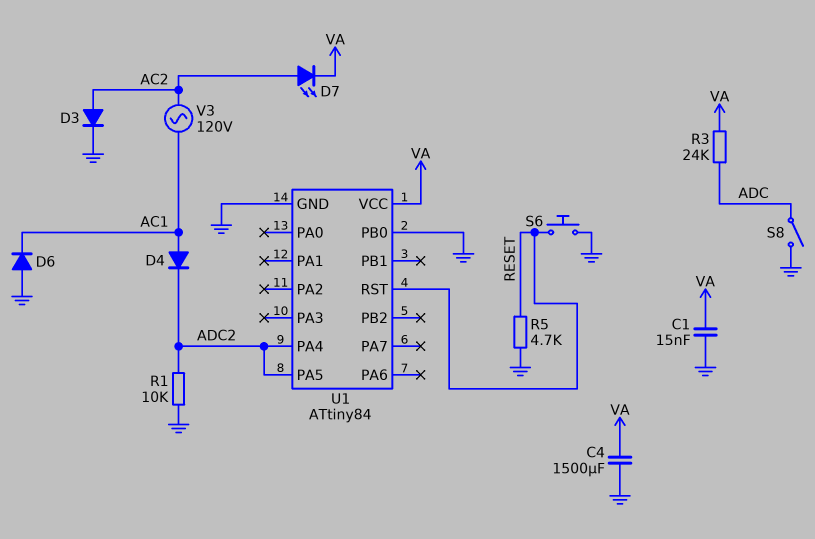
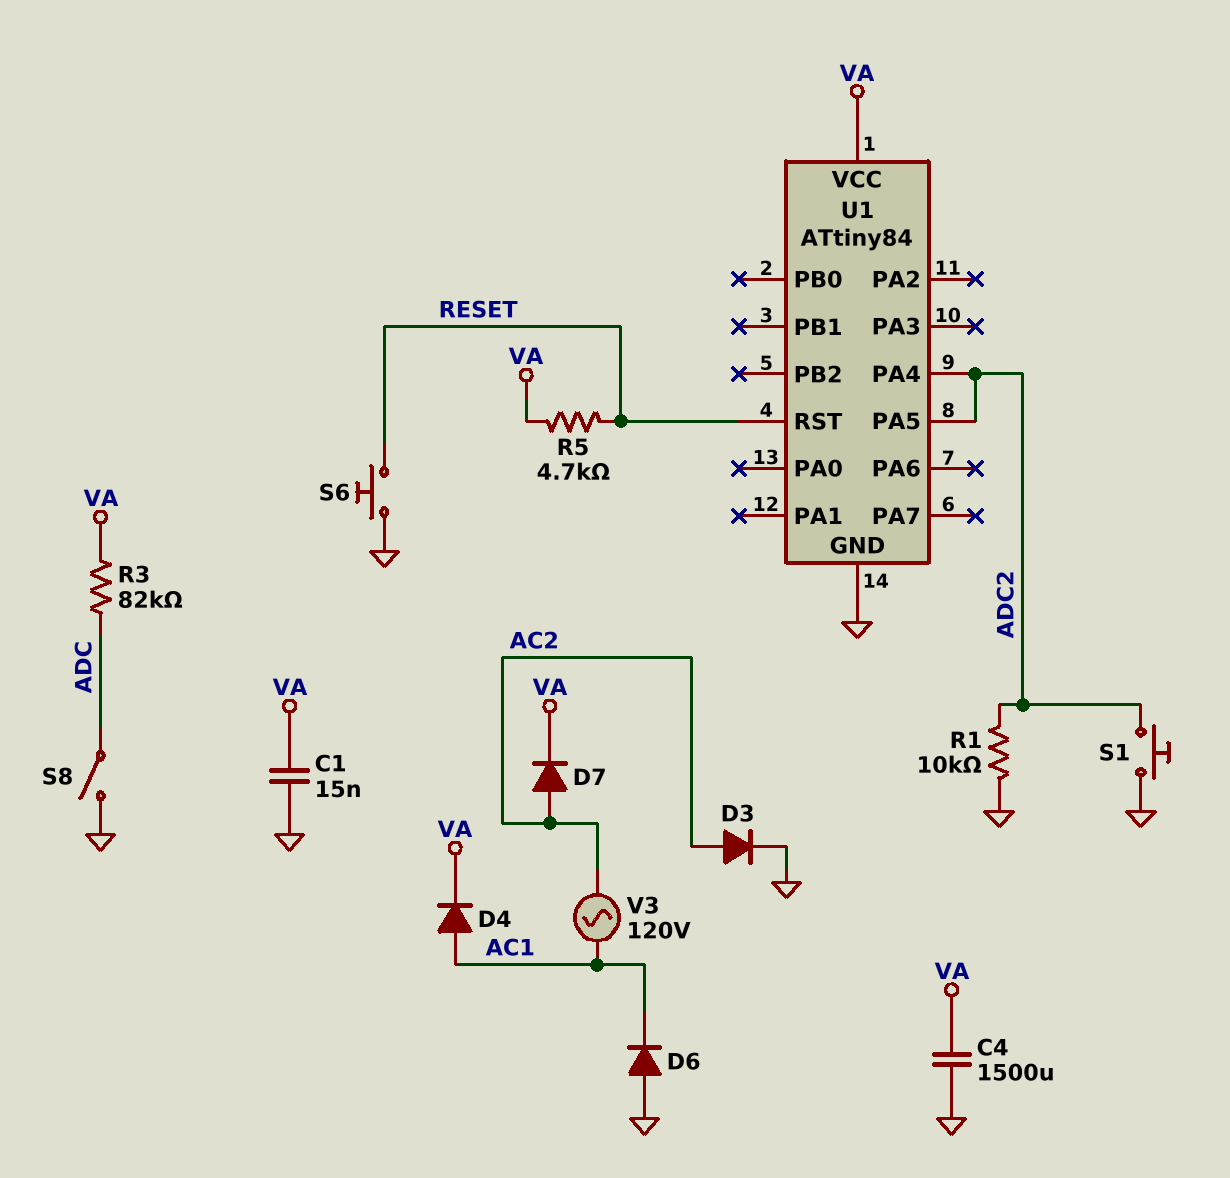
D4: diode (A AC1, K ADC2) -> diode (A AC1, K VA)
D7: LED (A AC2, K VA) -> diode (A AC2, K VA)
R3: 24k (ADC, VA) -> 82k (ADC, VA)
R5: 4.7k (GND, RESET) -> 4.7k (RESET, VA)
S1: none -> button (ADC2, GND)
U1 pin PB0: GND -> none

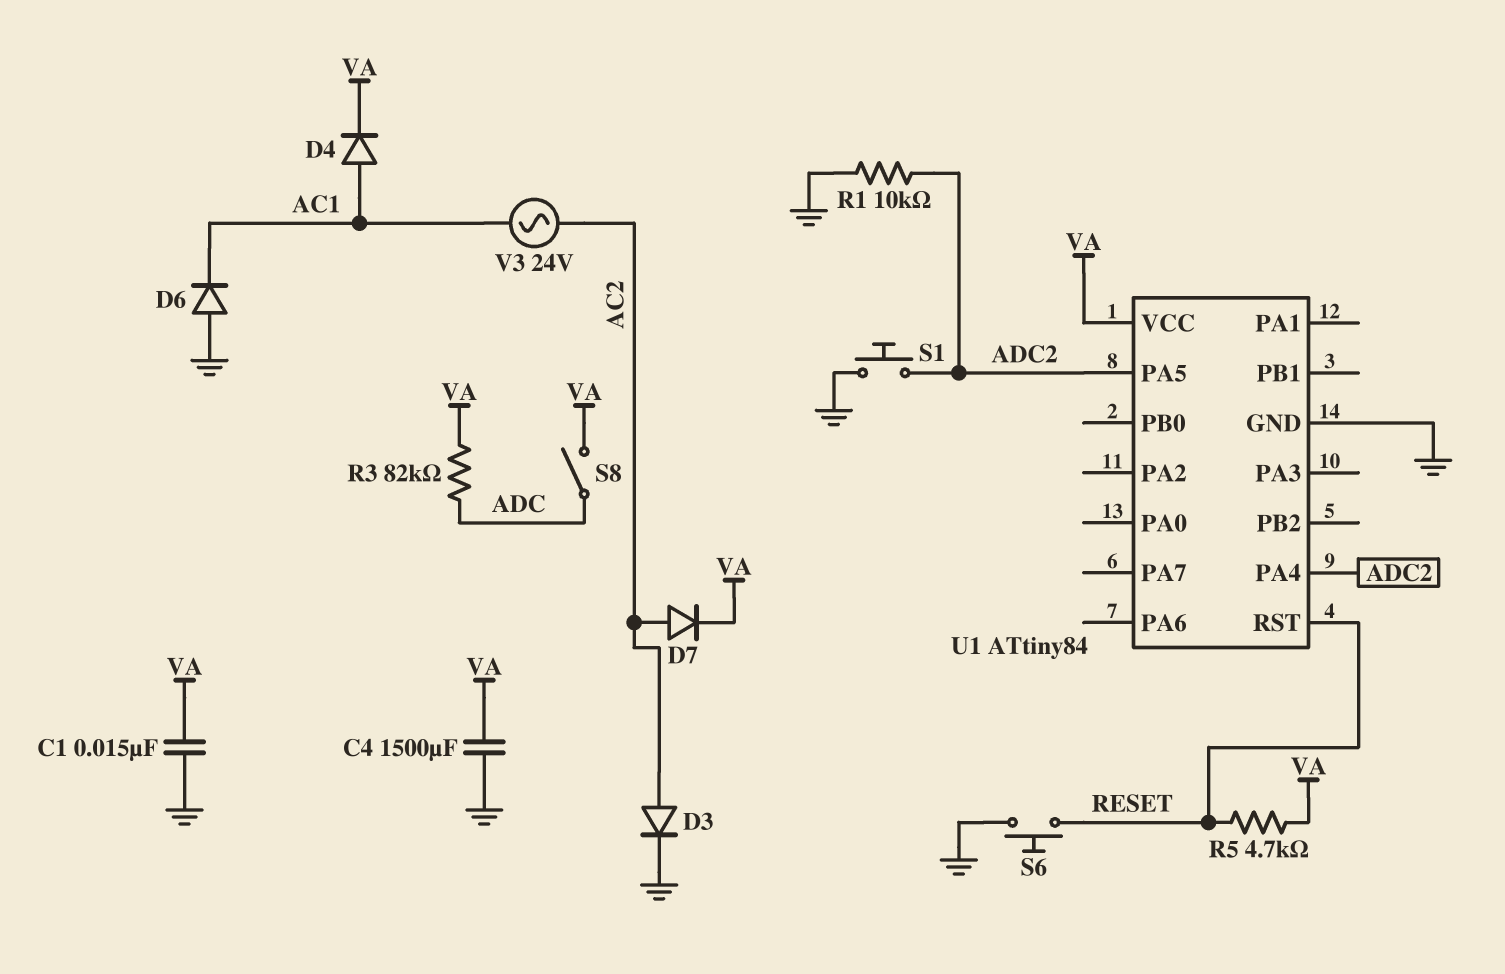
S8: switch (ADC, GND) -> switch (ADC, VA)
V3: AC 120V (AC1, AC2) -> AC 24V (AC1, AC2)

